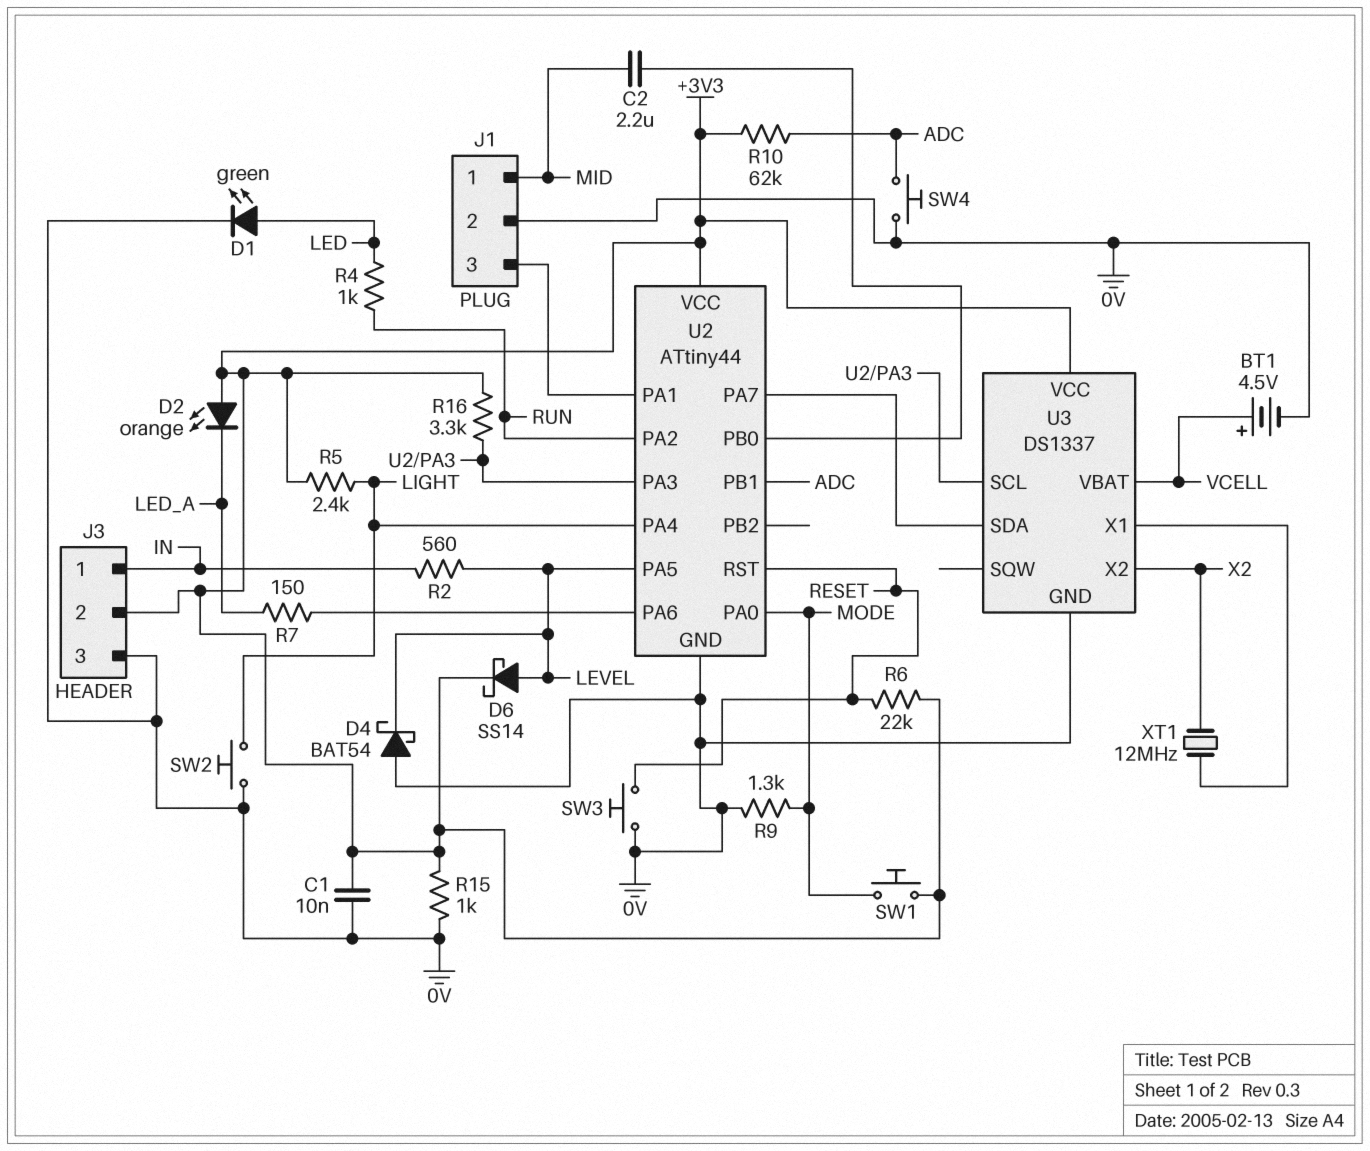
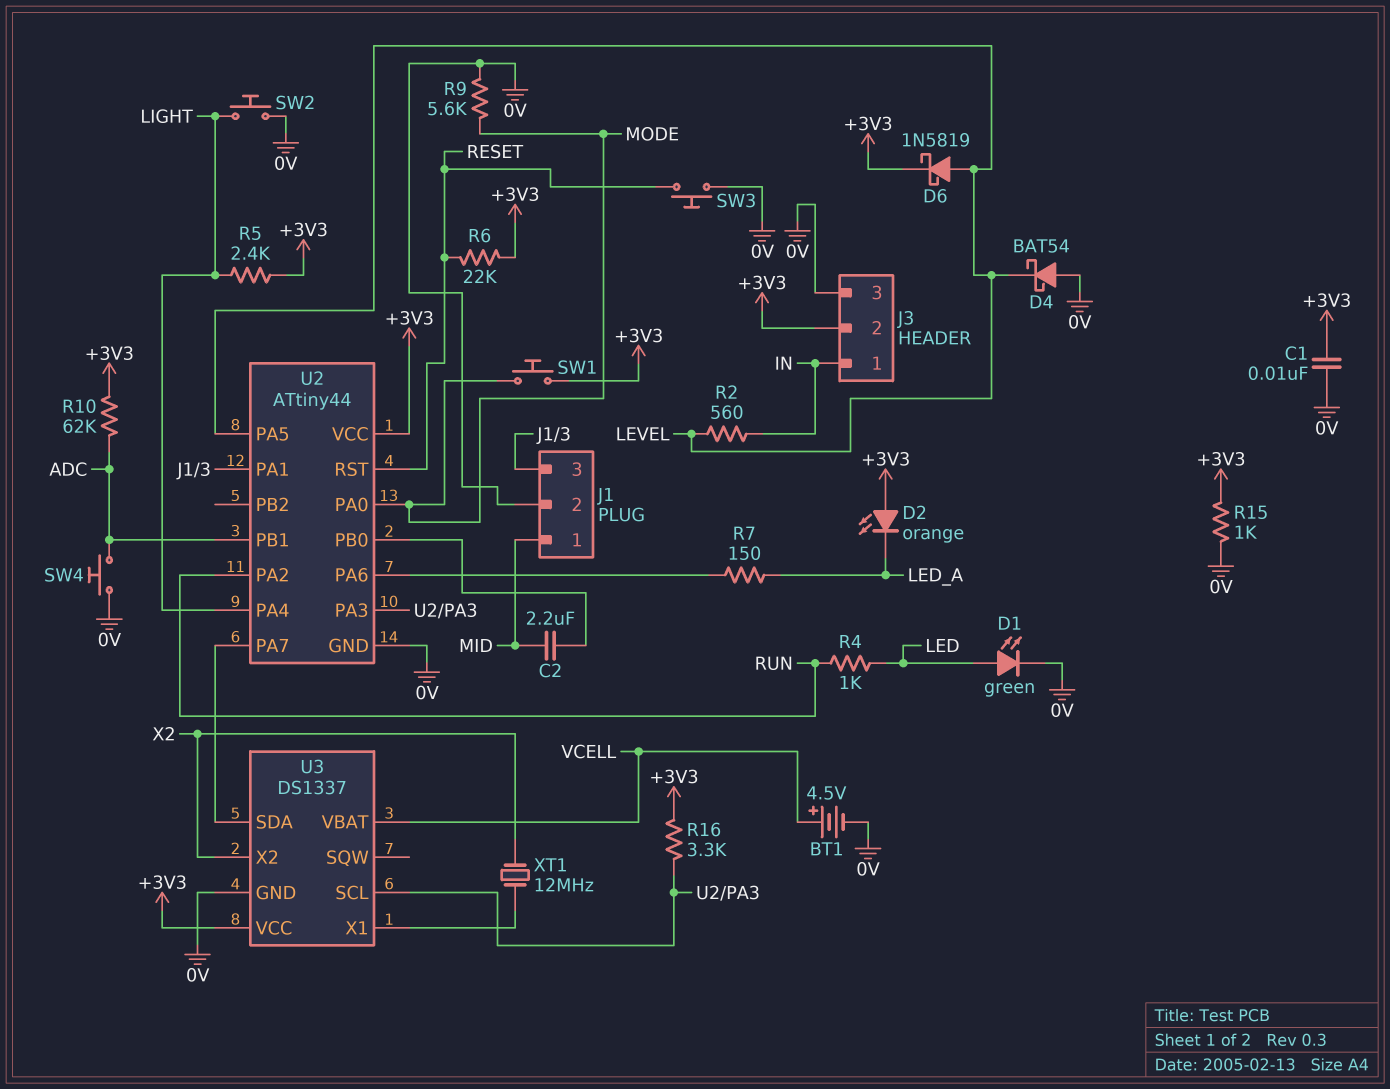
D6: schottky SS14 (A LEVEL, K +3V3) -> schottky 1N5819 (A LEVEL, K +3V3)
R9: 1.3k (0V, MODE) -> 5.6k (0V, MODE)

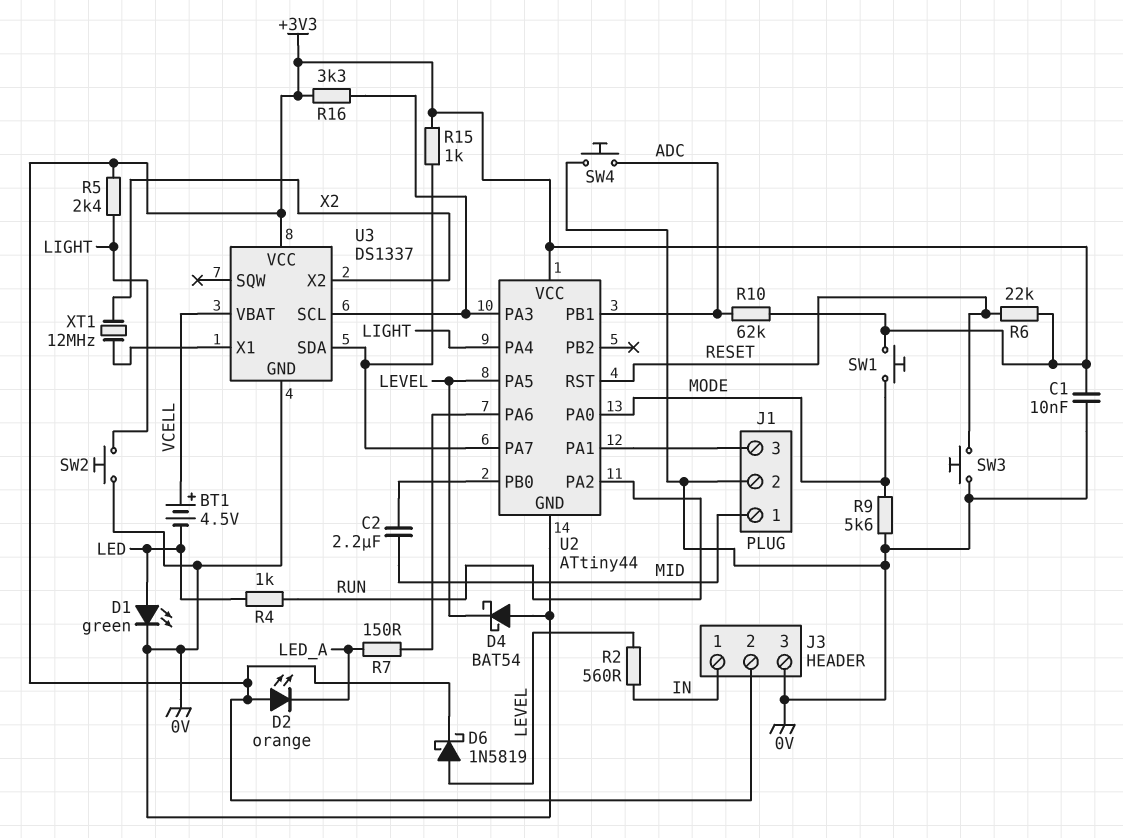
BT1: 4.5V (plus VCELL, minus 0V) -> 4.5V (plus VCELL, minus LED)
R15: 1k (+3V3, 0V) -> 1k (+3V3, U2/PA7)

